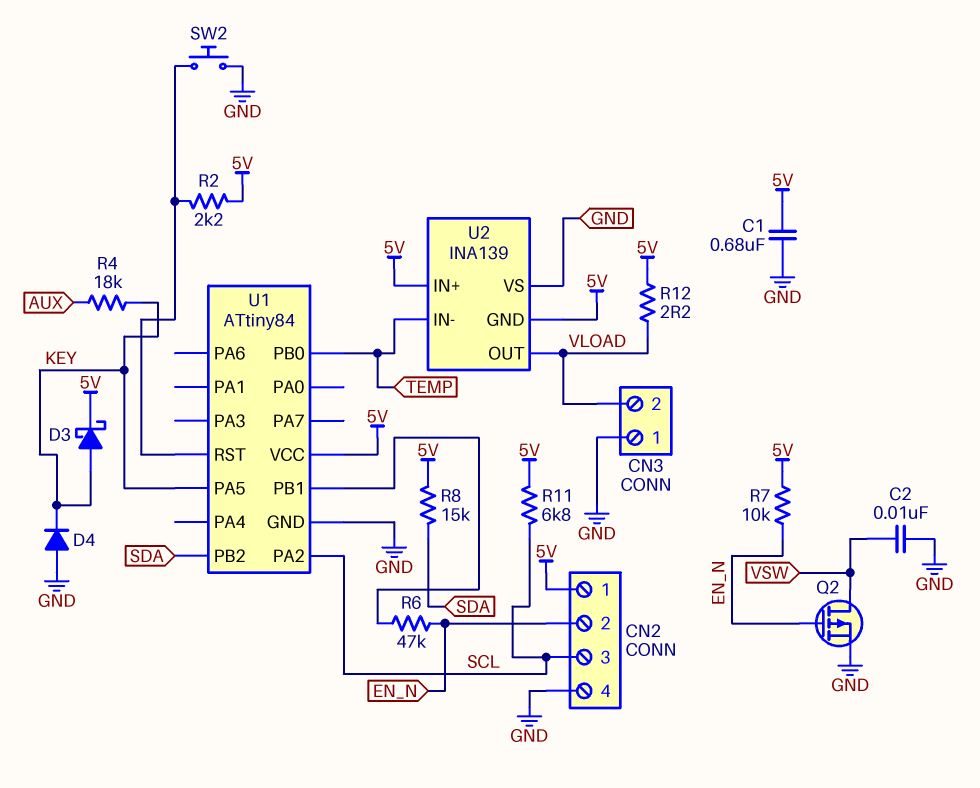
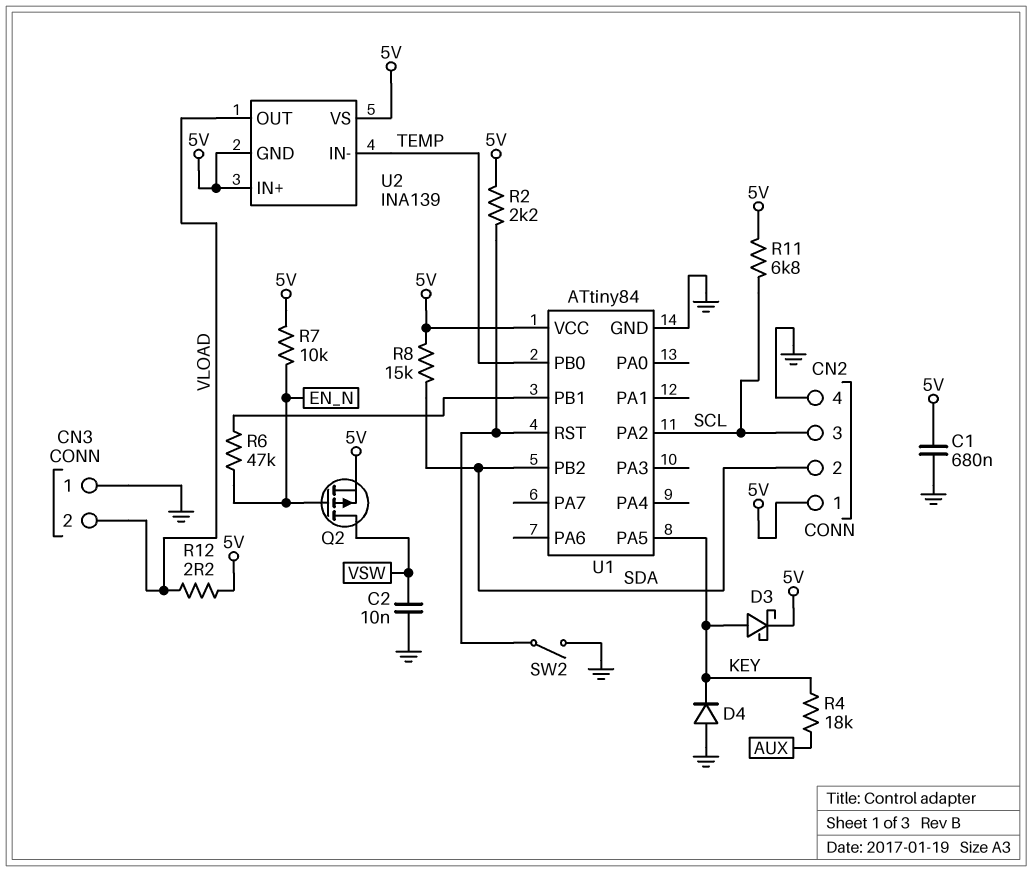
CN2 pin 2: EN_N -> SDA
Q2: PMOS (G EN_N, D VSW, S GND) -> PMOS (G EN_N, D VSW, S 5V)
SW2: button (GND, U1/RST) -> switch (GND, U1/RST)
U2 pin VS: GND -> 5V

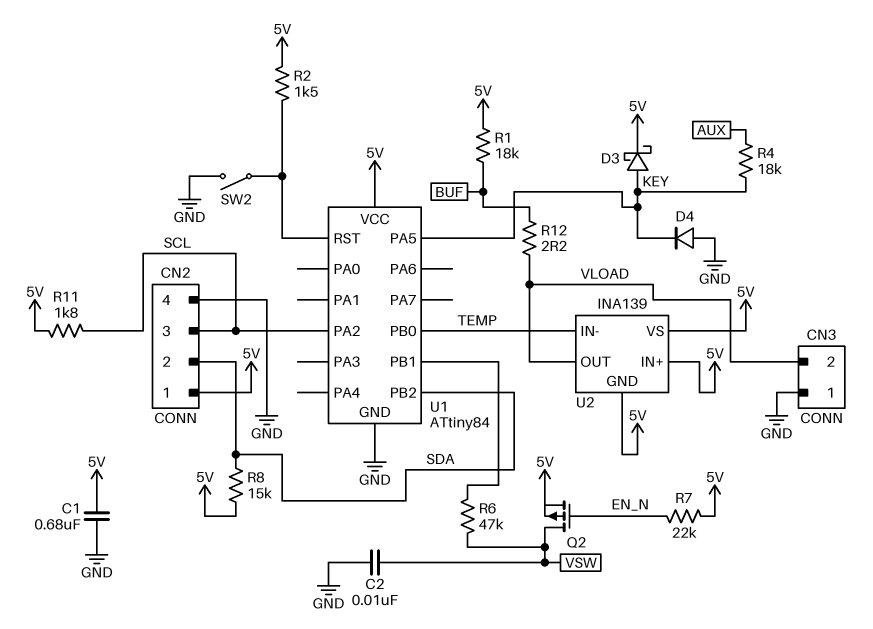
R1: none -> 18k (5V, BUF)
R2: 2.2k (5V, U1/RST) -> 1.5k (5V, U1/RST)
R6: 47k (EN_N, U1/PB1) -> 47k (U1/PB1, VSW)
R7: 10k (5V, EN_N) -> 22k (5V, EN_N)
R11: 6.8k (5V, SCL) -> 1.8k (5V, SCL)
R12: 2.2 (5V, VLOAD) -> 2.2 (BUF, VLOAD)

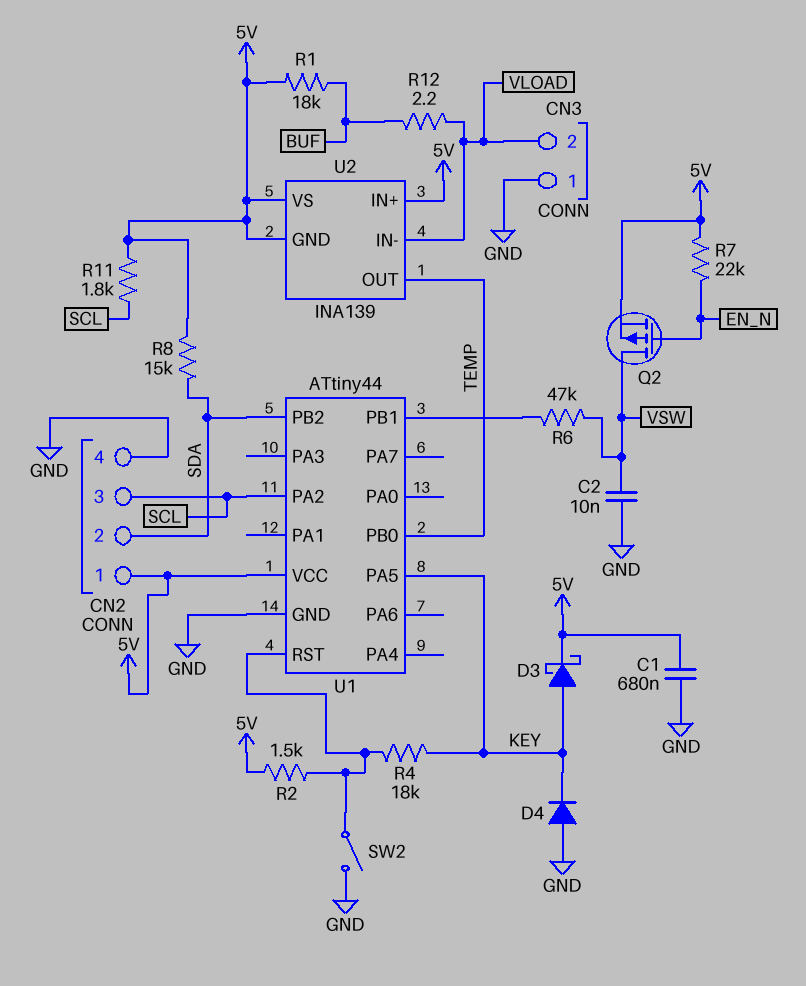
R4: 18k (AUX, KEY) -> 18k (KEY, U1/RST)
U1: ATtiny84 -> ATtiny44
U2 pin IN-: TEMP -> VLOAD
U2 pin OUT: VLOAD -> TEMP

